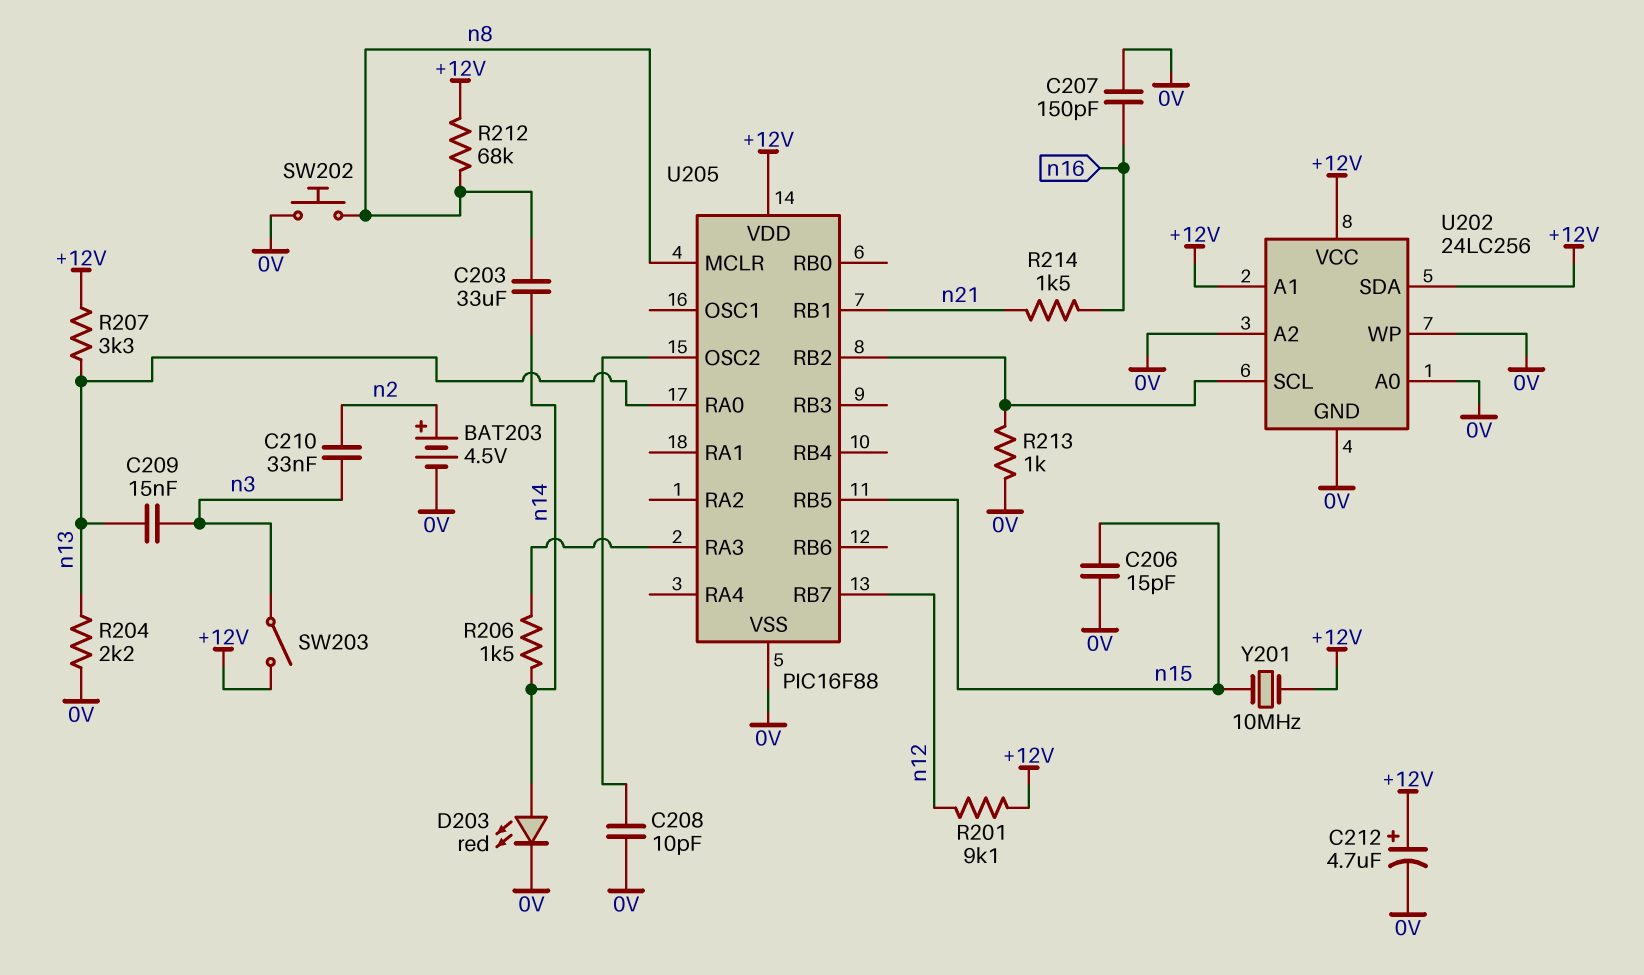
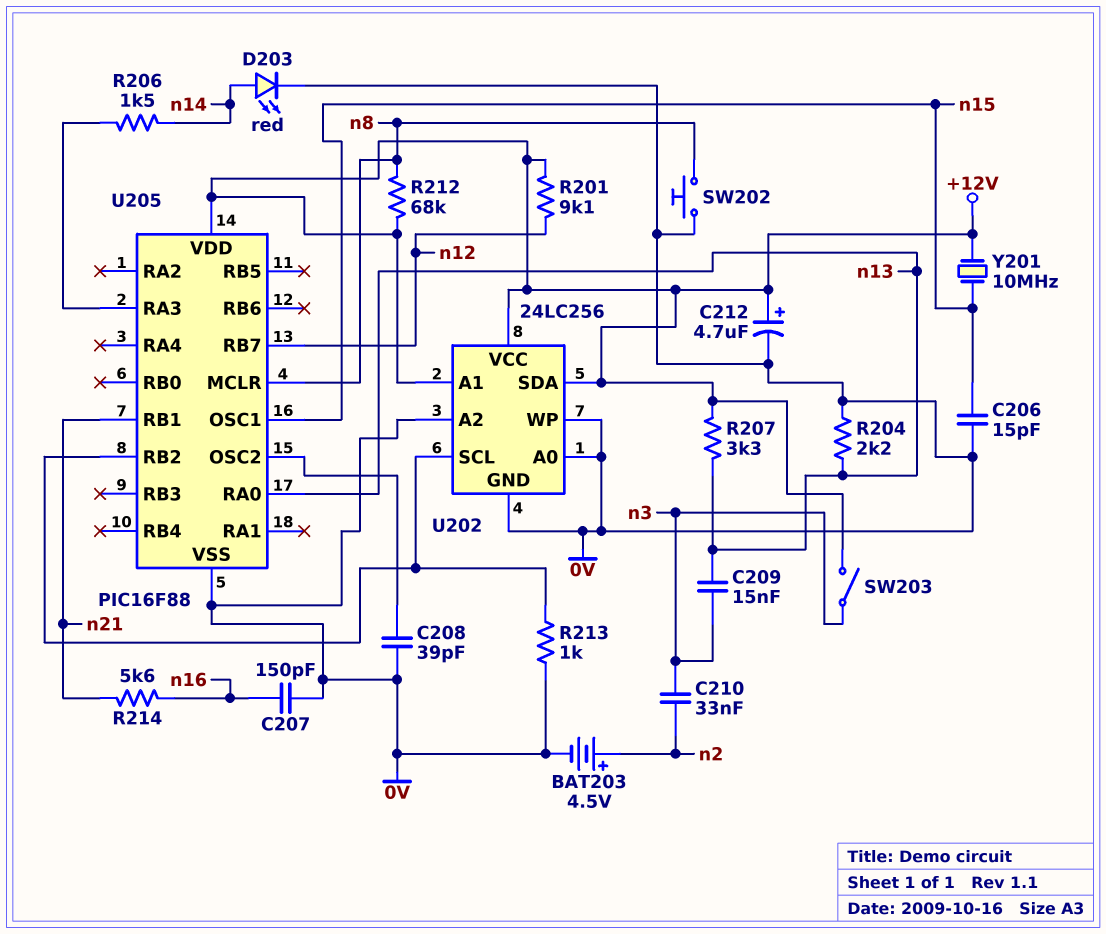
C203: 33uF (n8, n14) -> none
C208: 10pF (0V, U205/OSC2) -> 39pF (0V, U205/OSC2)
R214: 1.5k (n16, n21) -> 5.6k (n16, n21)
U205 pin OSC1: none -> n15
U205 pin RB5: n15 -> none

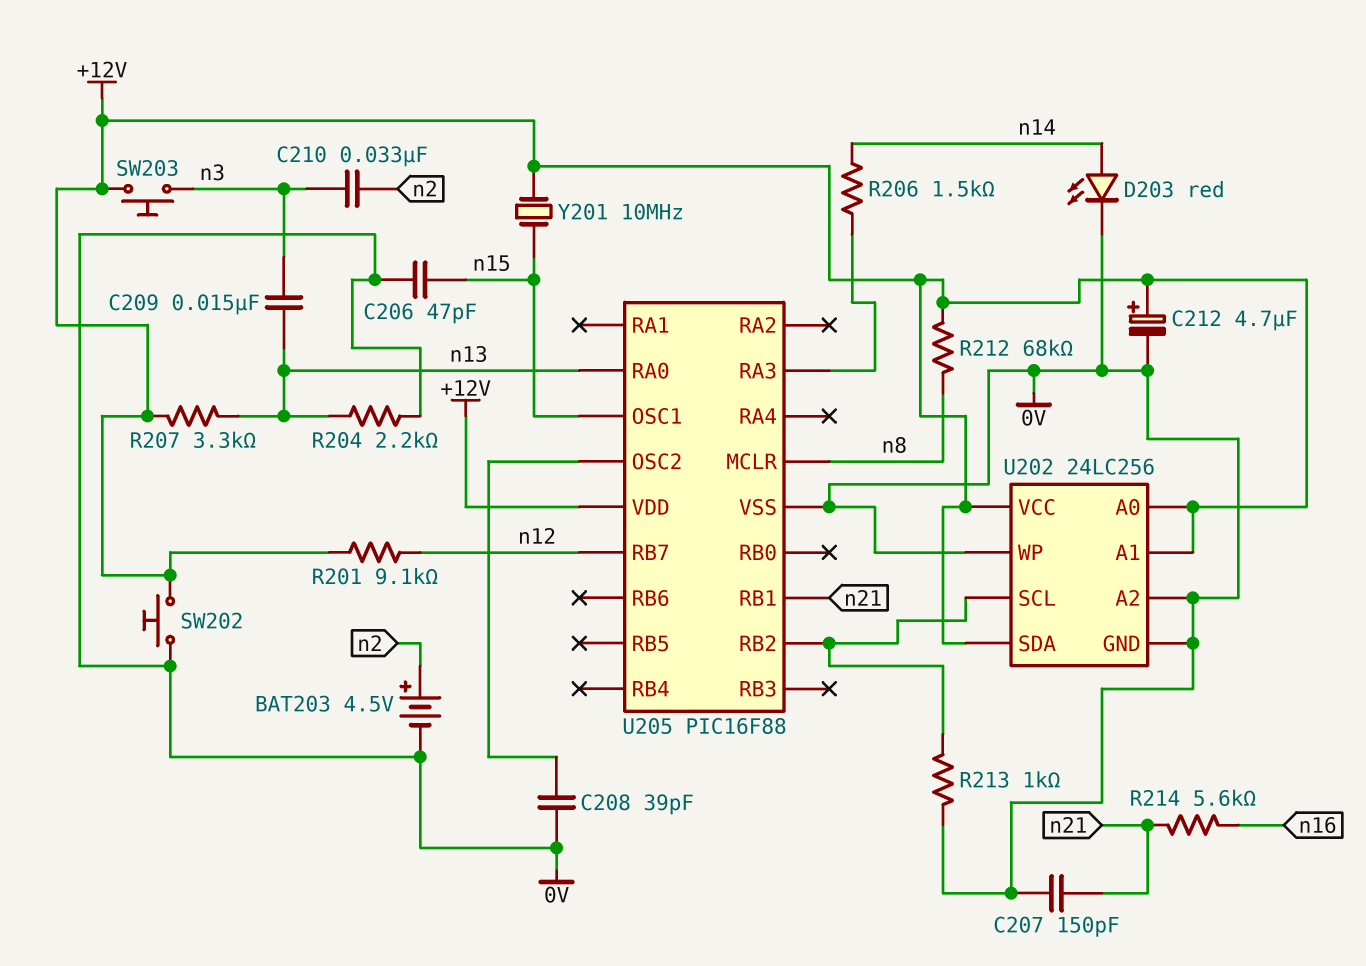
C206: 15pF (0V, n15) -> 47pF (0V, n15)
C207: 150pF (0V, n16) -> 150pF (0V, n21)
SW202: button (0V, n8) -> button (+12V, 0V)
SW203: switch (+12V, n3) -> button (+12V, n3)
U202 pin A0: 0V -> +12V

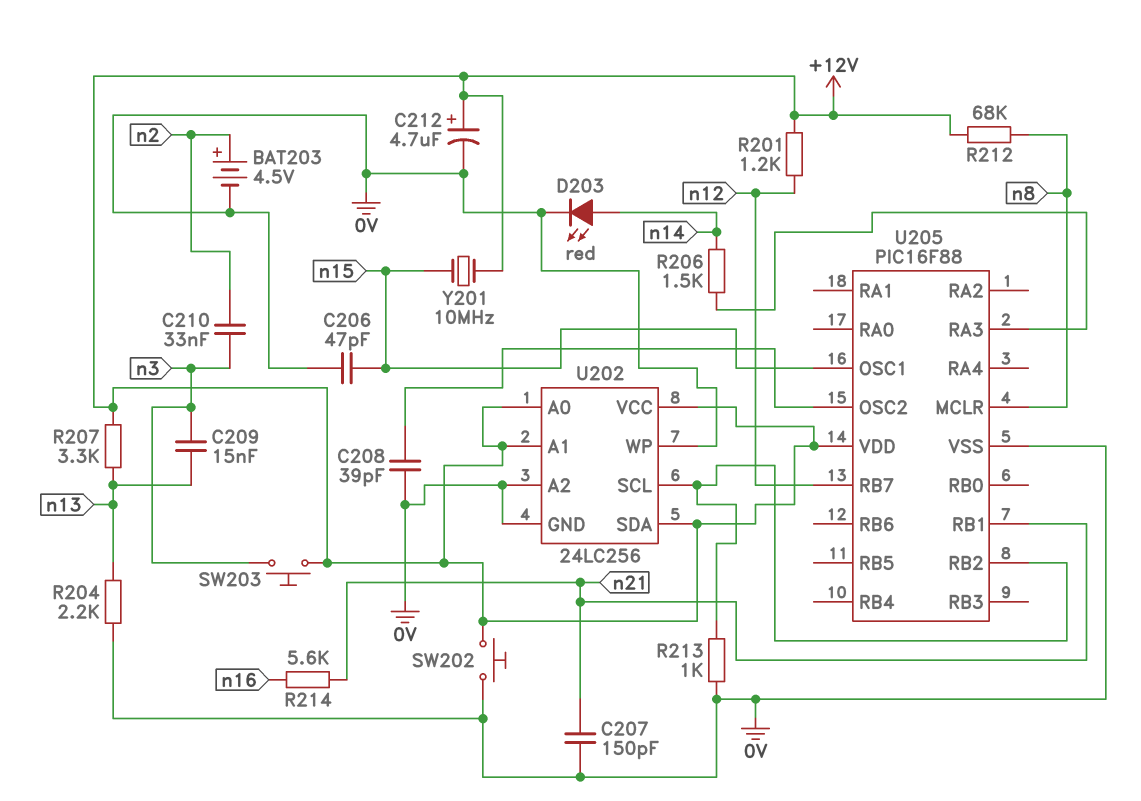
R201: 9.1k (+12V, n12) -> 1.2k (+12V, n12)
U205 pin RA0: n13 -> none

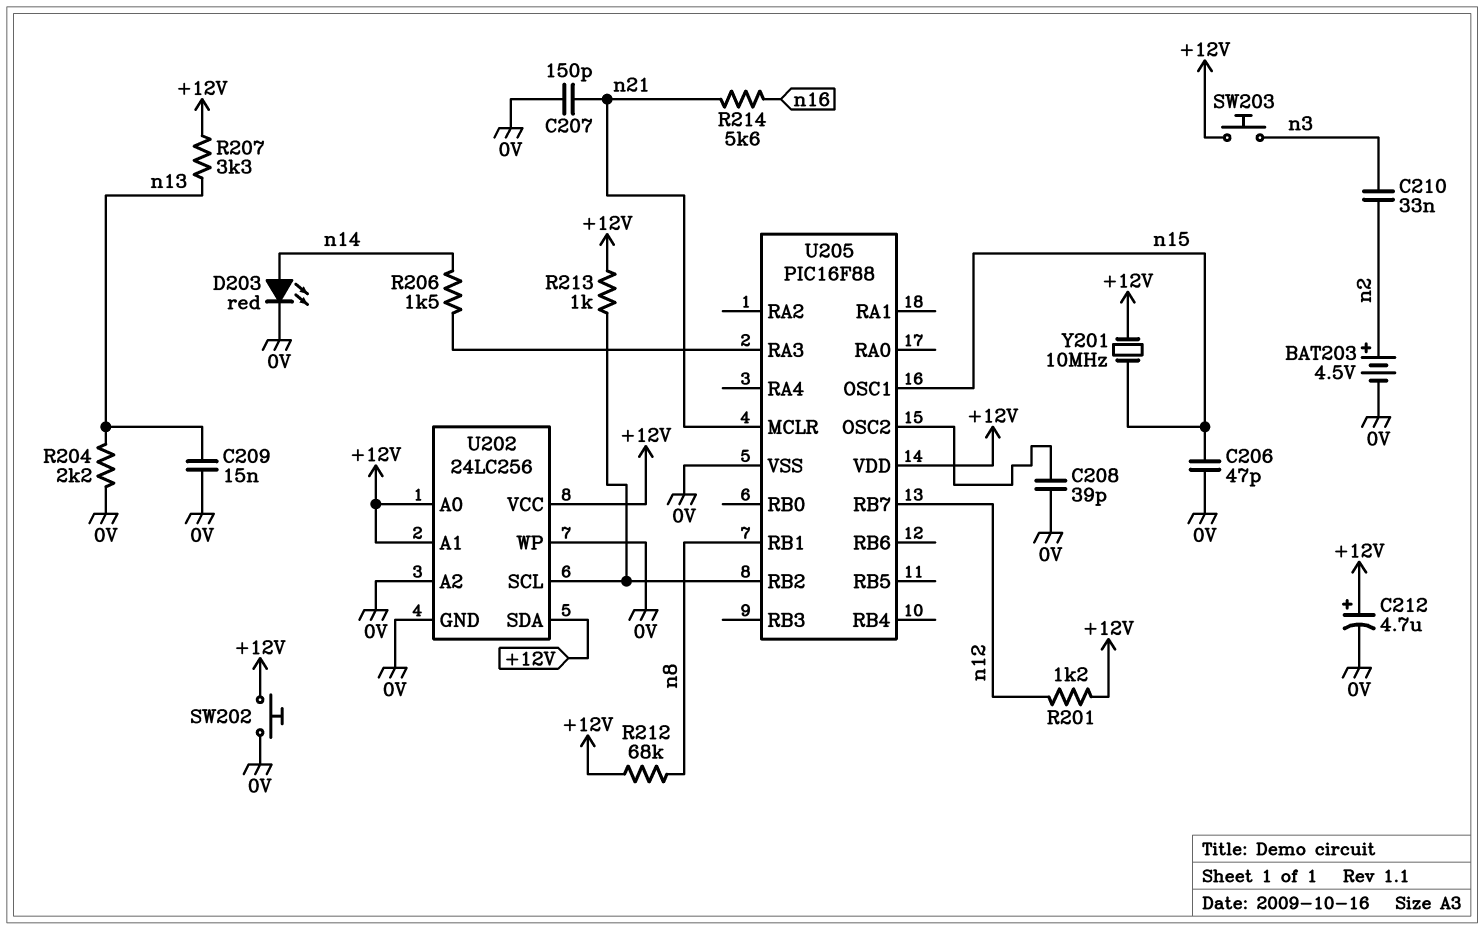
C209: 15nF (n3, n13) -> 15nF (0V, n13)
R213: 1k (0V, U202/SCL) -> 1k (+12V, U202/SCL)
U205 pin MCLR: n8 -> n21
U205 pin RB1: n21 -> n8

